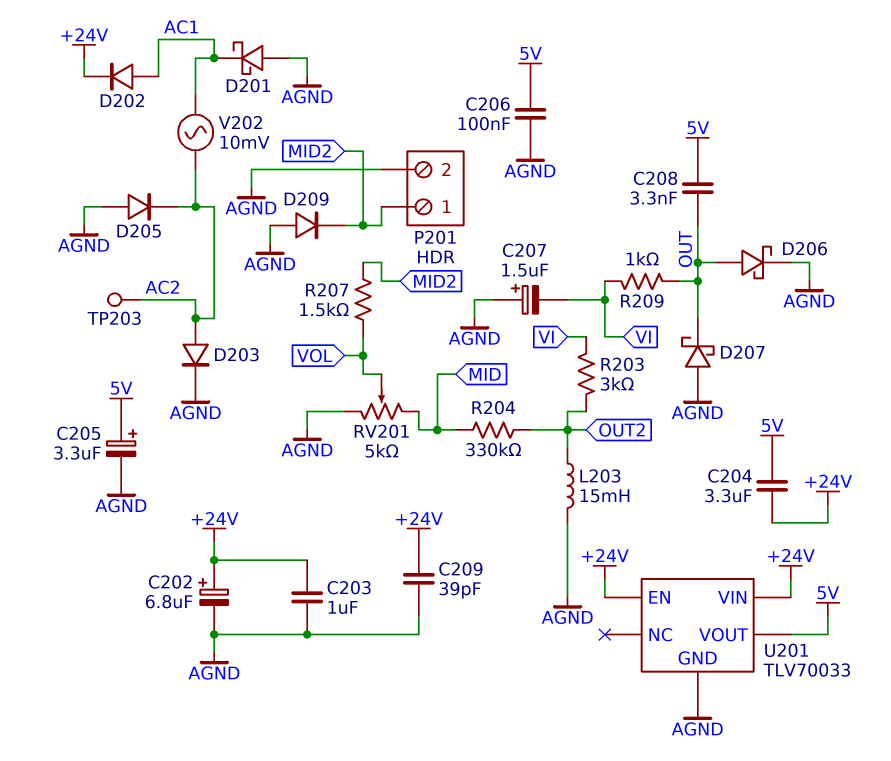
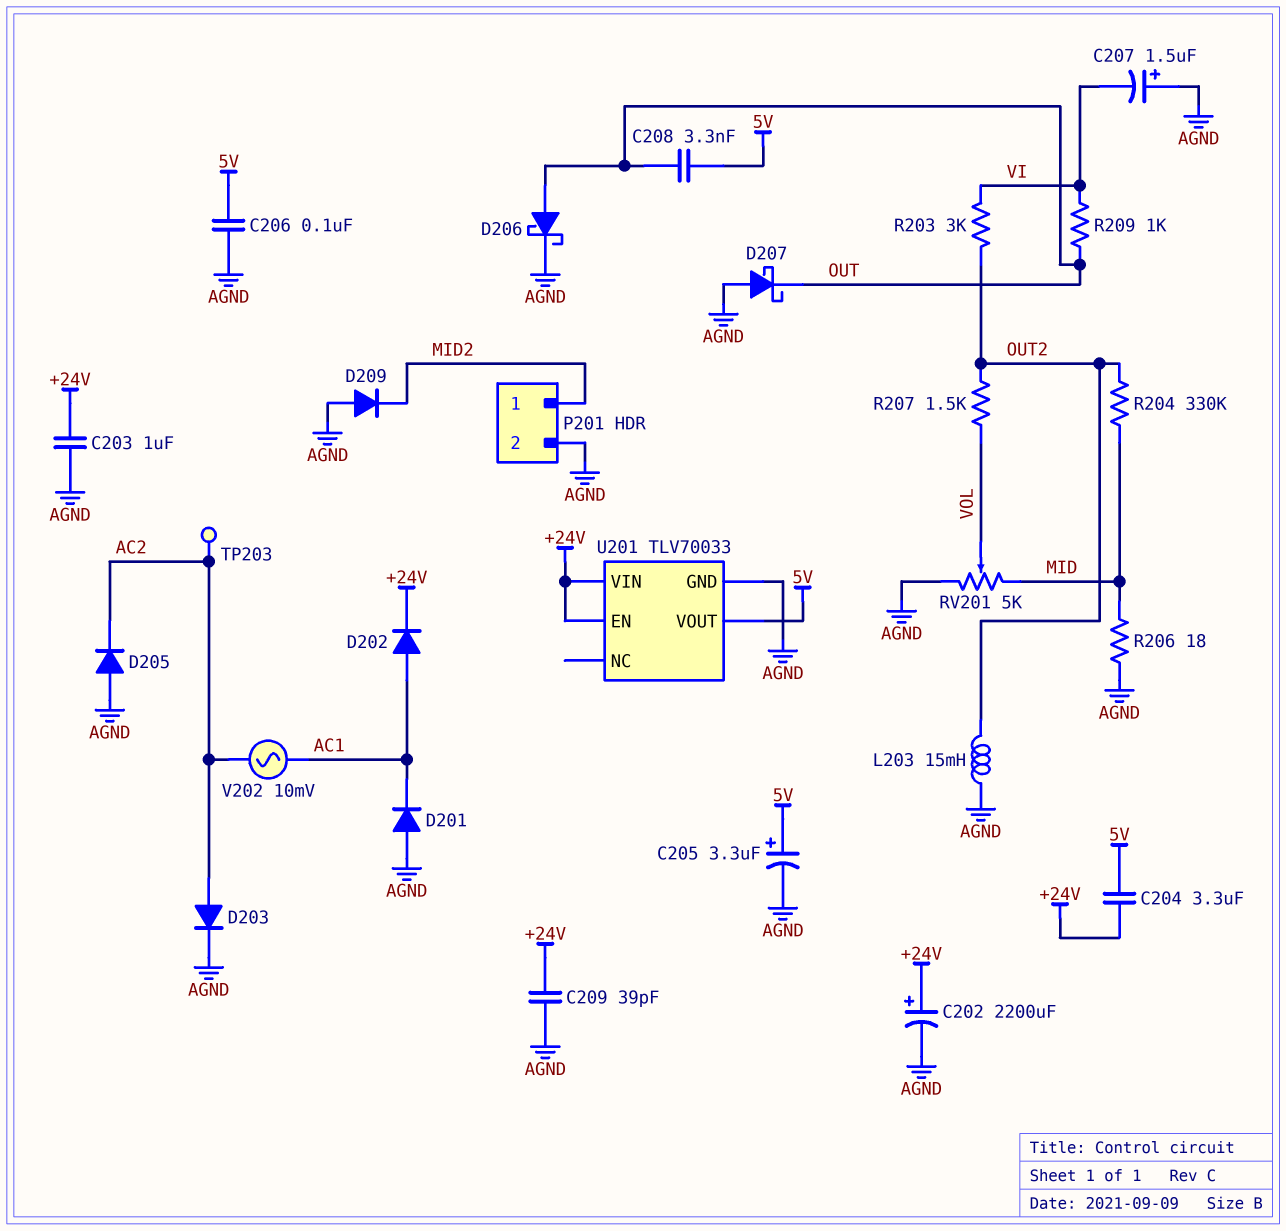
C202: 6.8uF (plus +24V, minus AGND) -> 2200uF (plus +24V, minus AGND)
D201: schottky (A AGND, K AC1) -> diode (A AGND, K AC1)
R206: none -> 18 (AGND, MID)
R207: 1.5k (MID2, VOL) -> 1.5k (OUT2, VOL)

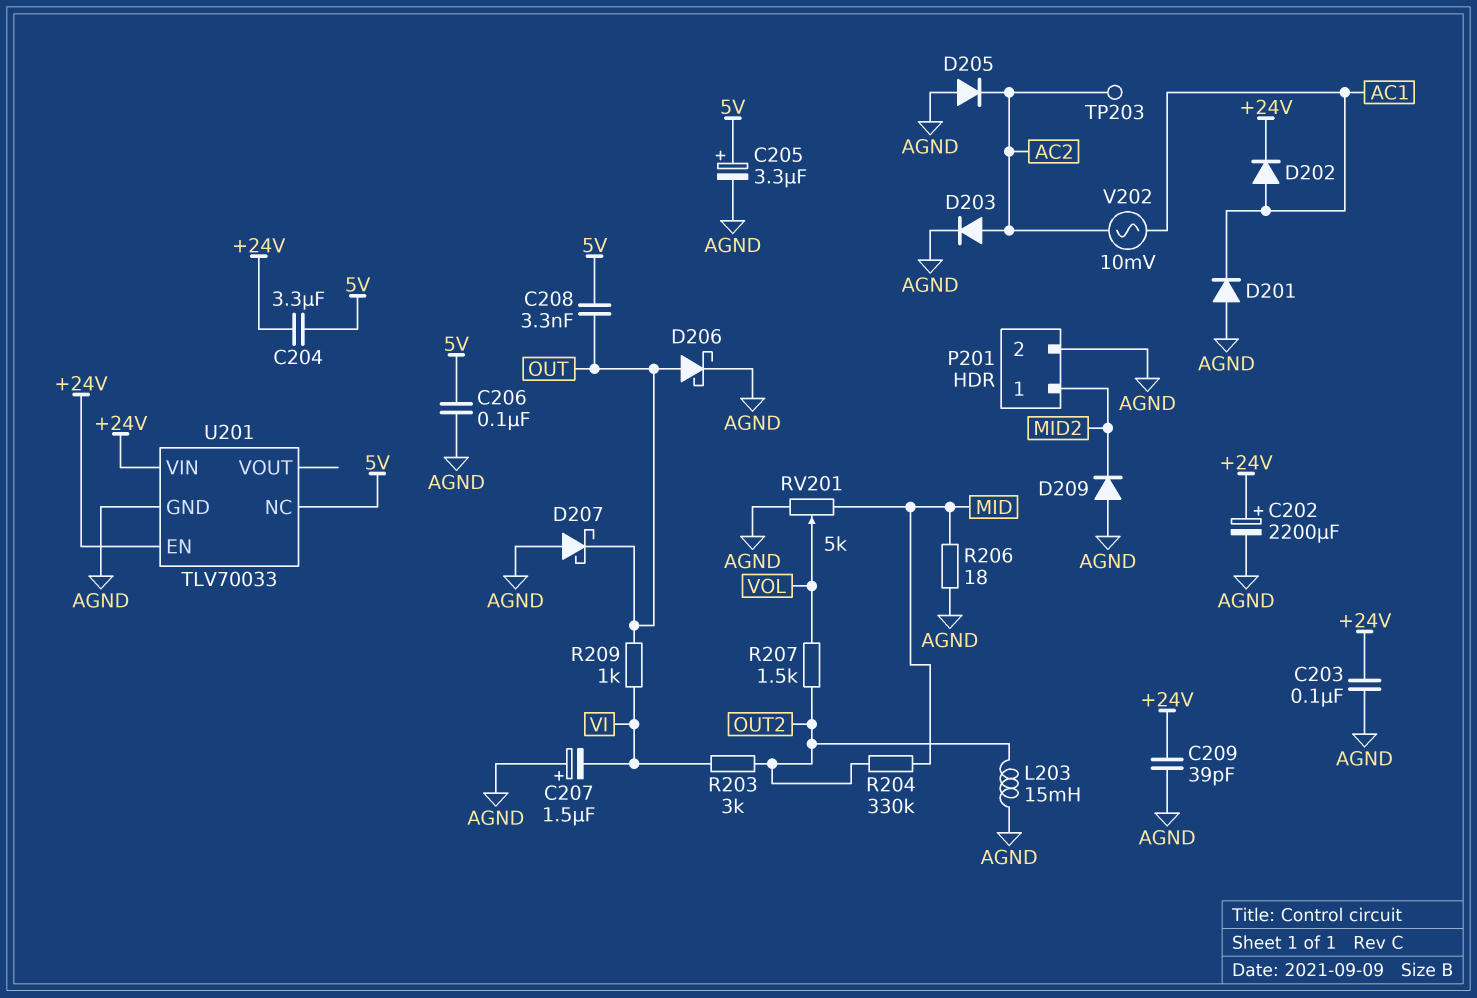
C203: 1uF (+24V, AGND) -> 100nF (+24V, AGND)
U201 pin NC: none -> 5V
U201 pin VOUT: 5V -> none

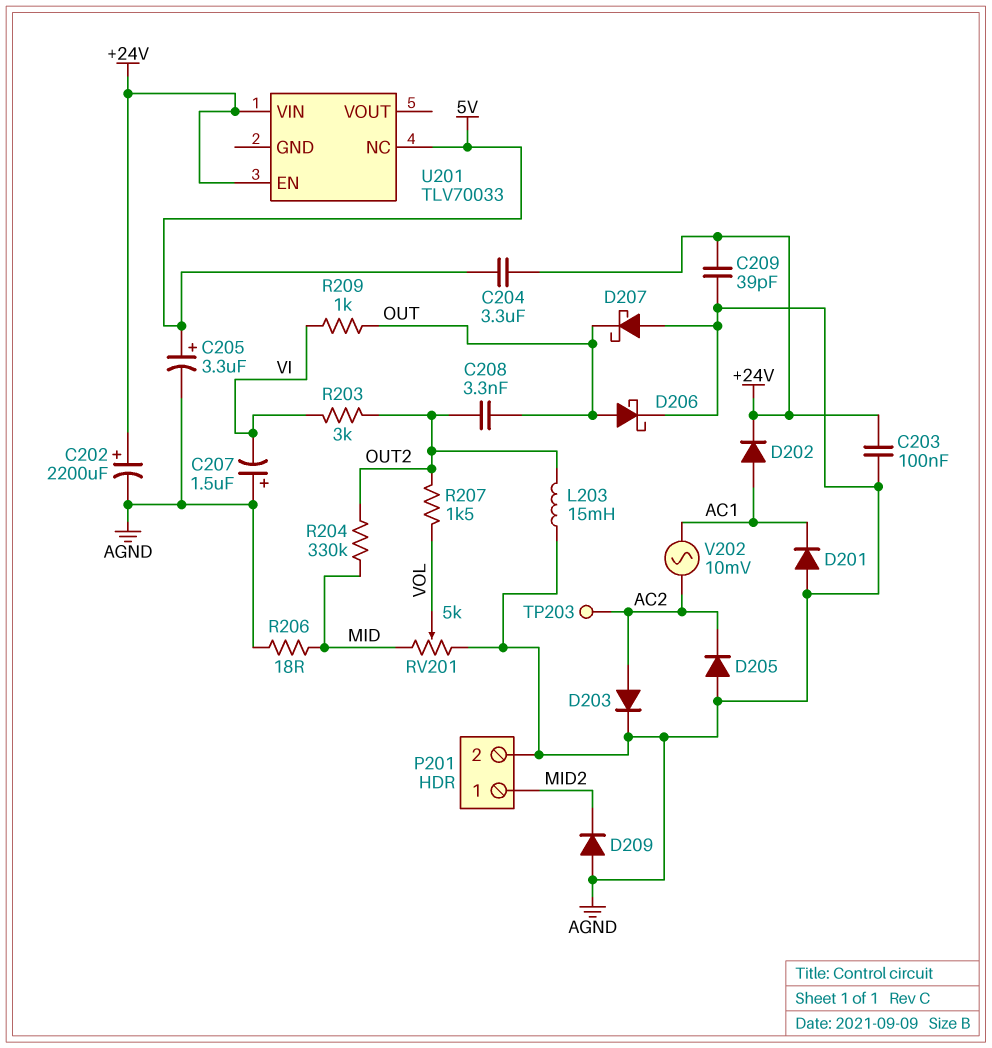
C206: 100nF (5V, AGND) -> none
C208: 3.3nF (5V, OUT) -> 3.3nF (OUT, OUT2)
U201 pin GND: AGND -> none

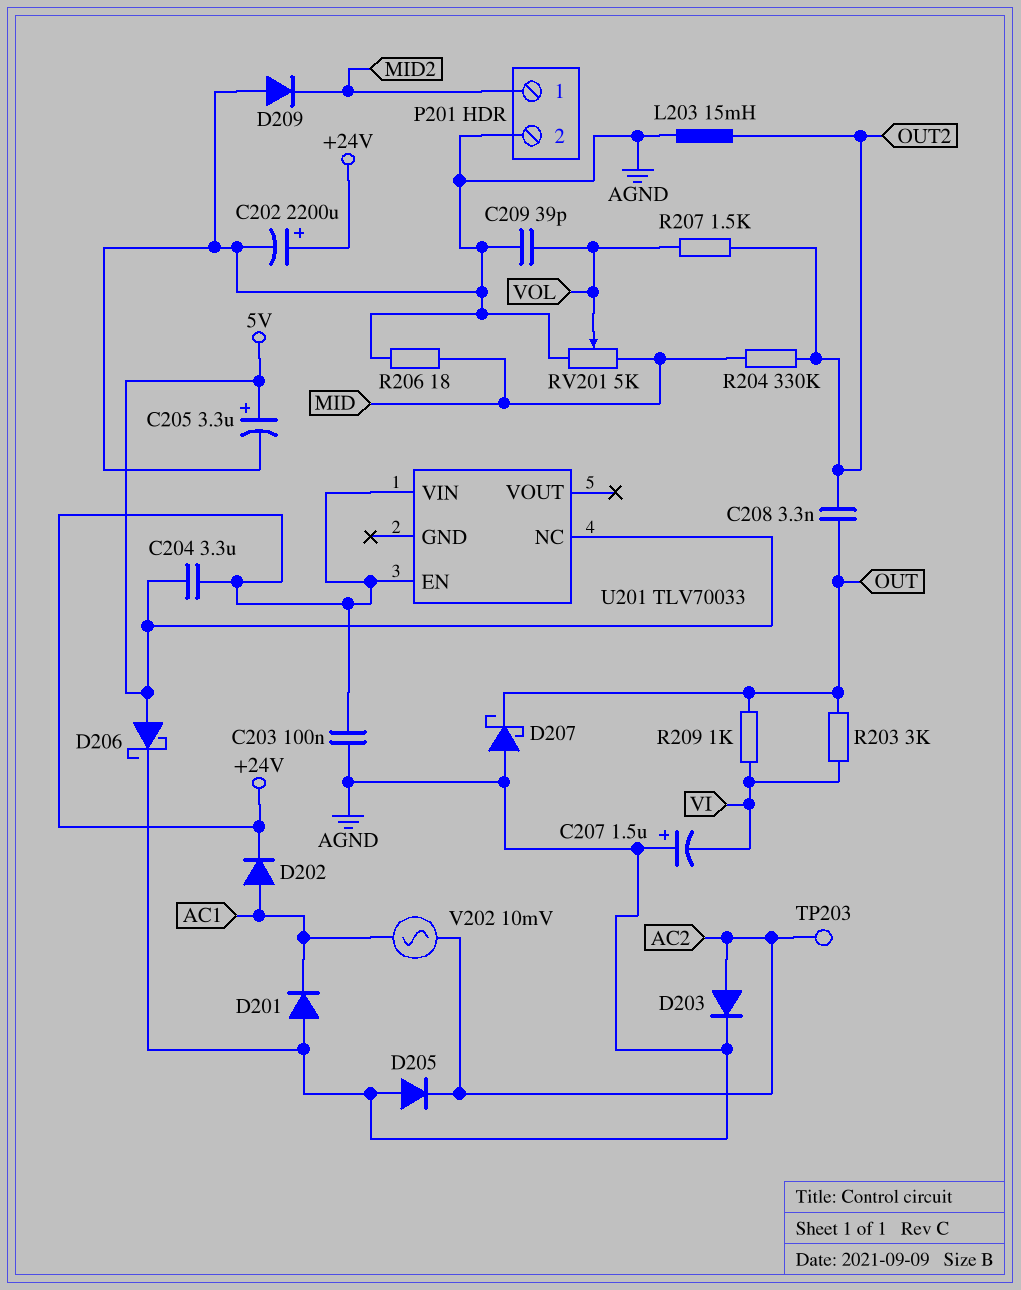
C209: 39pF (+24V, AGND) -> 39pF (AGND, VOL)
D206: schottky (A OUT, K AGND) -> schottky (A 5V, K AGND)
R203: 3k (OUT2, VI) -> 3k (OUT, VI)

